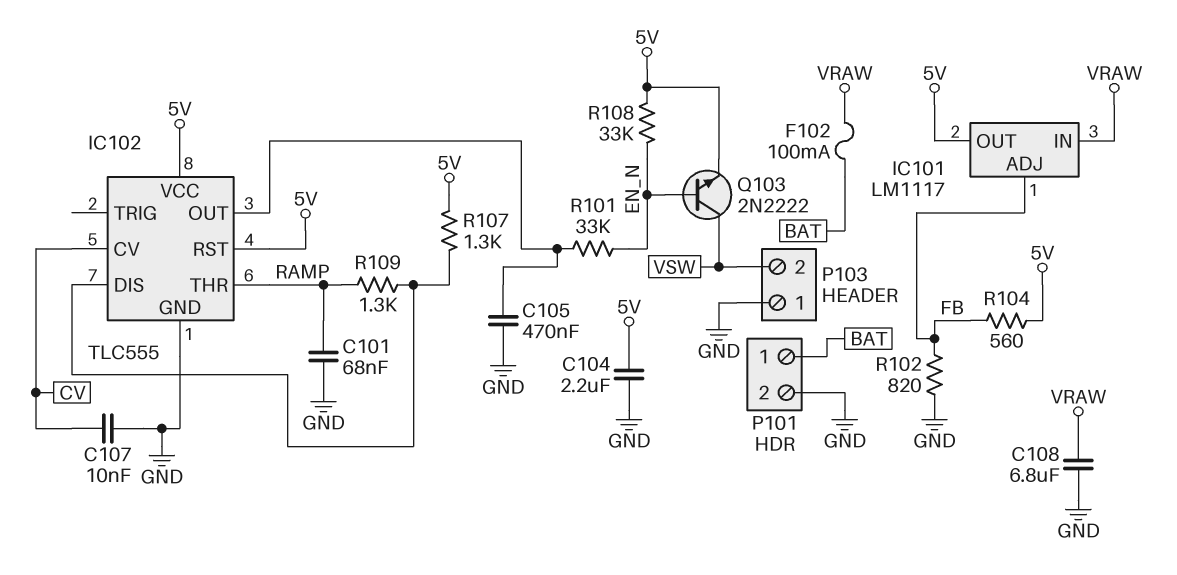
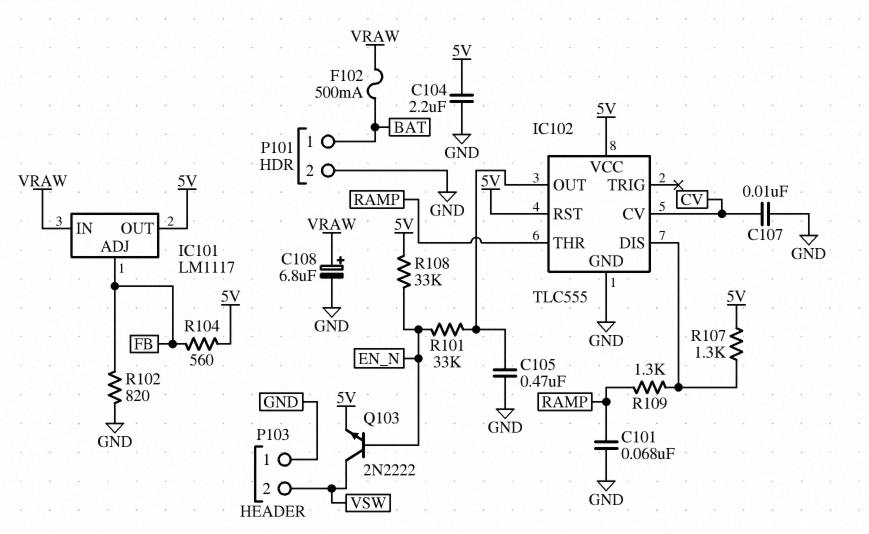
C108: 6.8uF (GND, VRAW) -> 6.8uF (plus VRAW, minus GND)
F102: 100mA (BAT, VRAW) -> 500mA (BAT, VRAW)

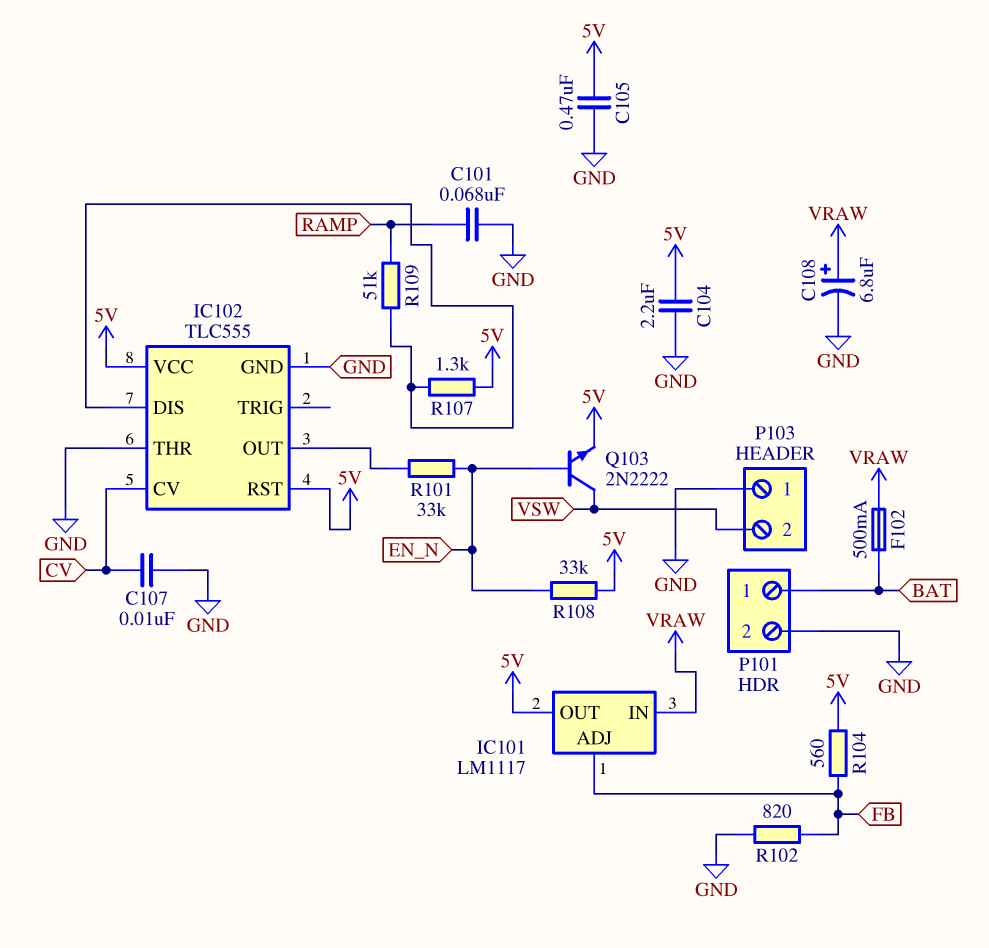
C105: 470nF (GND, IC102/OUT) -> 470nF (5V, GND)
IC102 pin THR: RAMP -> GND
R109: 1.3k (IC102/DIS, RAMP) -> 51k (IC102/DIS, RAMP)

